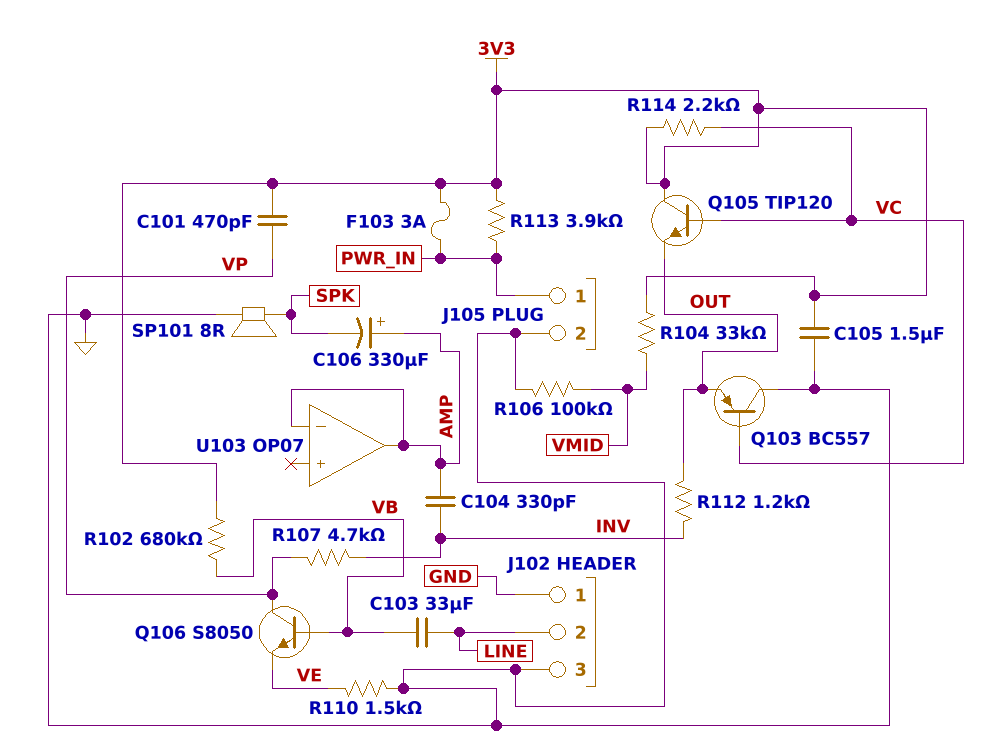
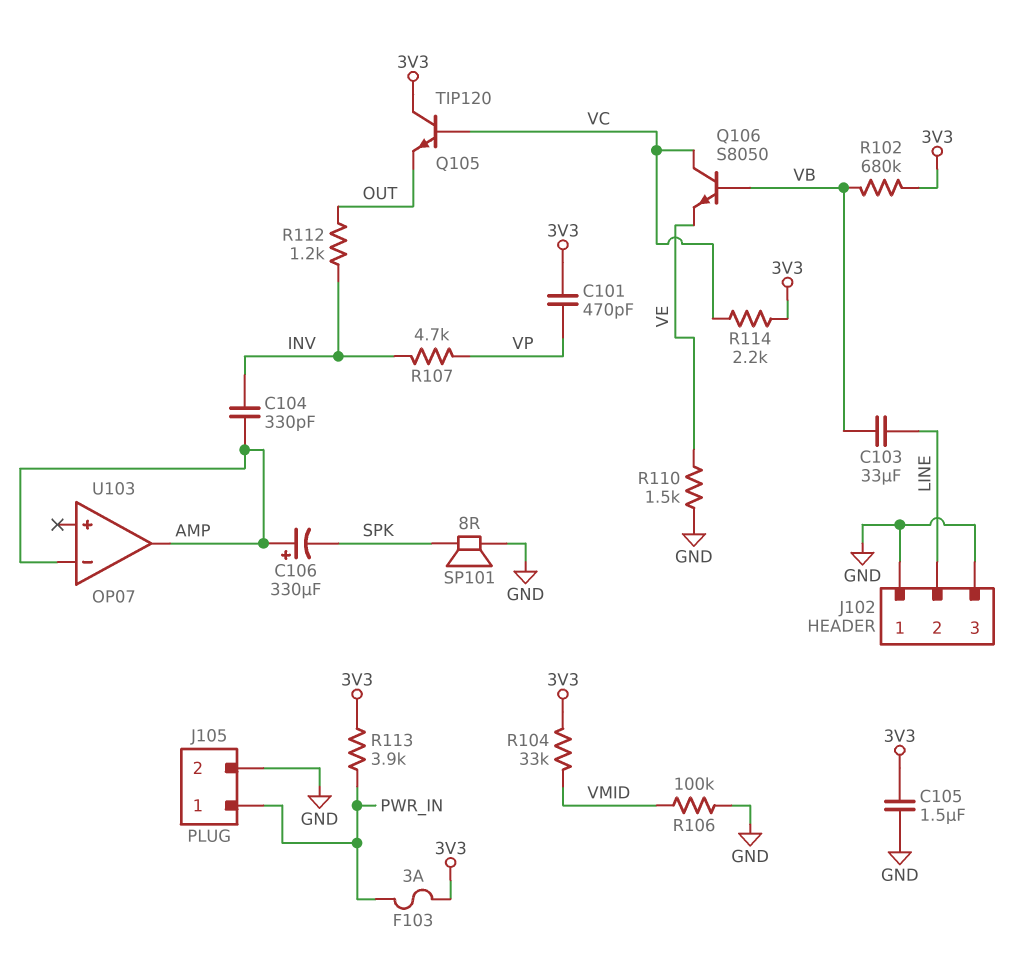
Q103: PNP BC557 (B VC, C GND, E OUT) -> none
Q106: NPN S8050 (B VB, C VP, E VE) -> NPN S8050 (B VB, C VC, E VE)

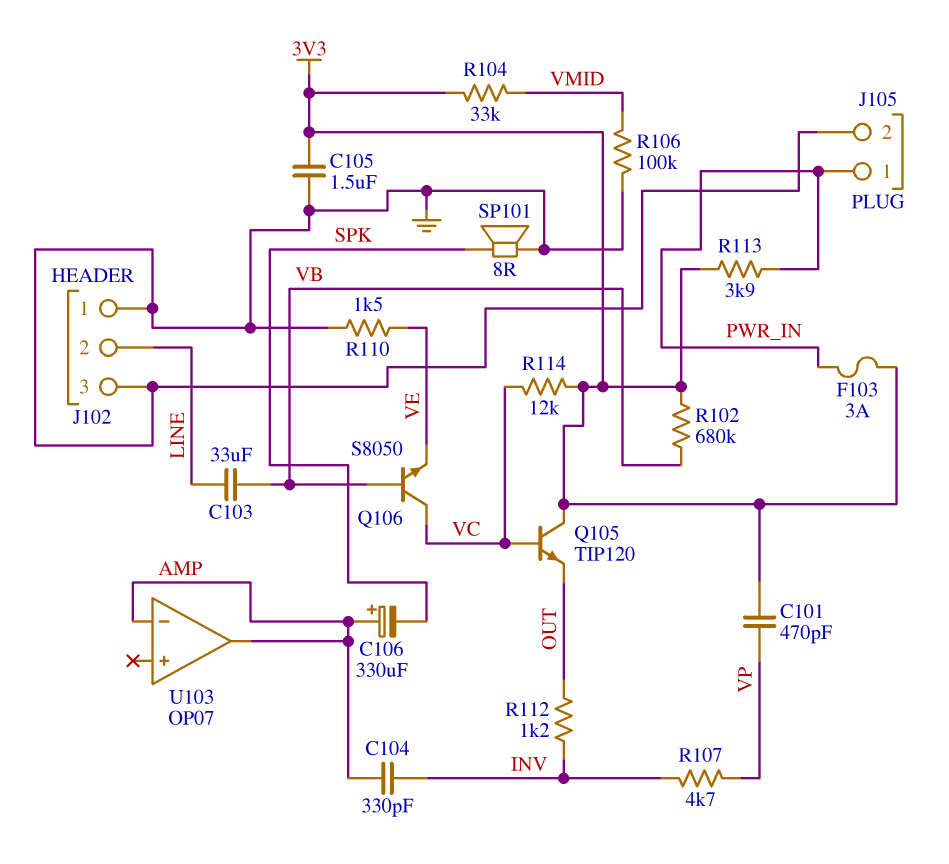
R114: 2.2k (3V3, VC) -> 12k (3V3, VC)

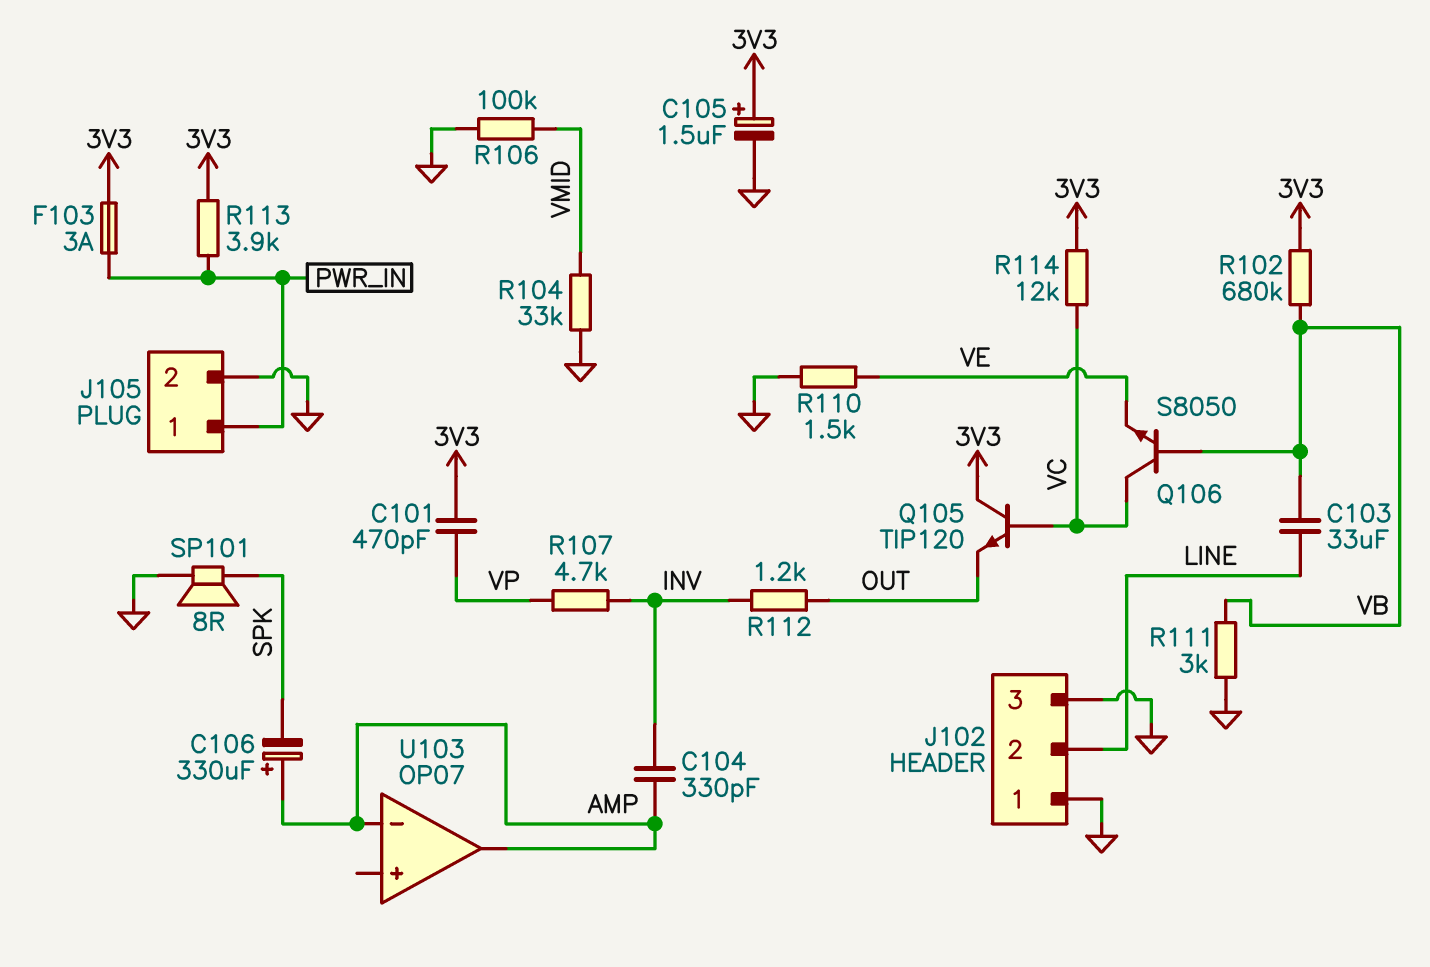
C105: 1.5uF (3V3, GND) -> 1.5uF (plus 3V3, minus GND)
R104: 33k (3V3, VMID) -> 33k (GND, VMID)
R111: none -> 3k (GND, VB)

